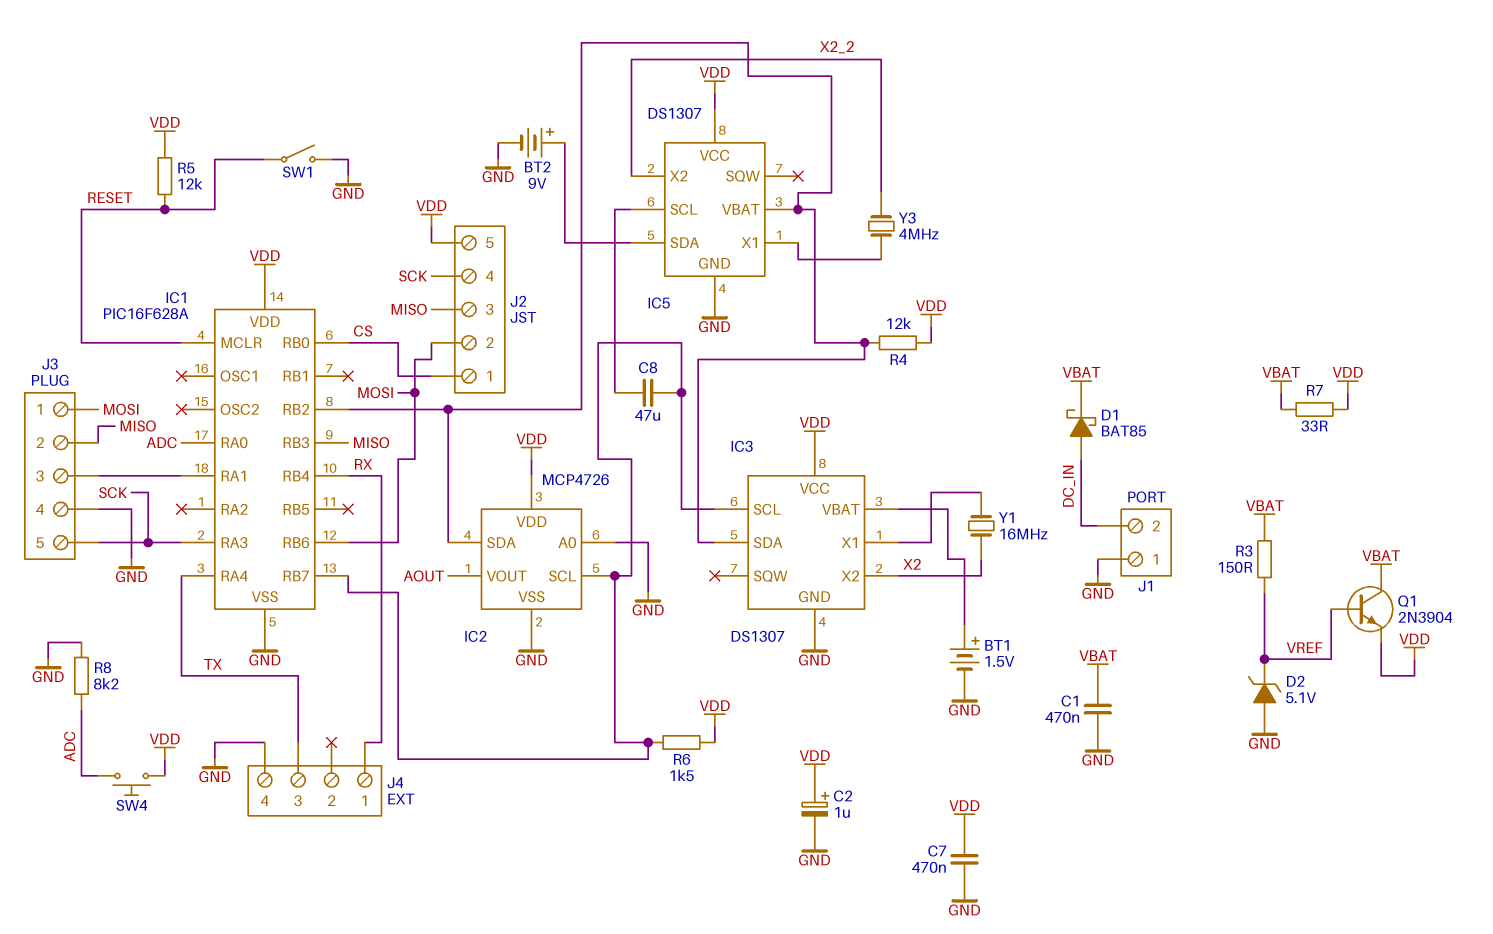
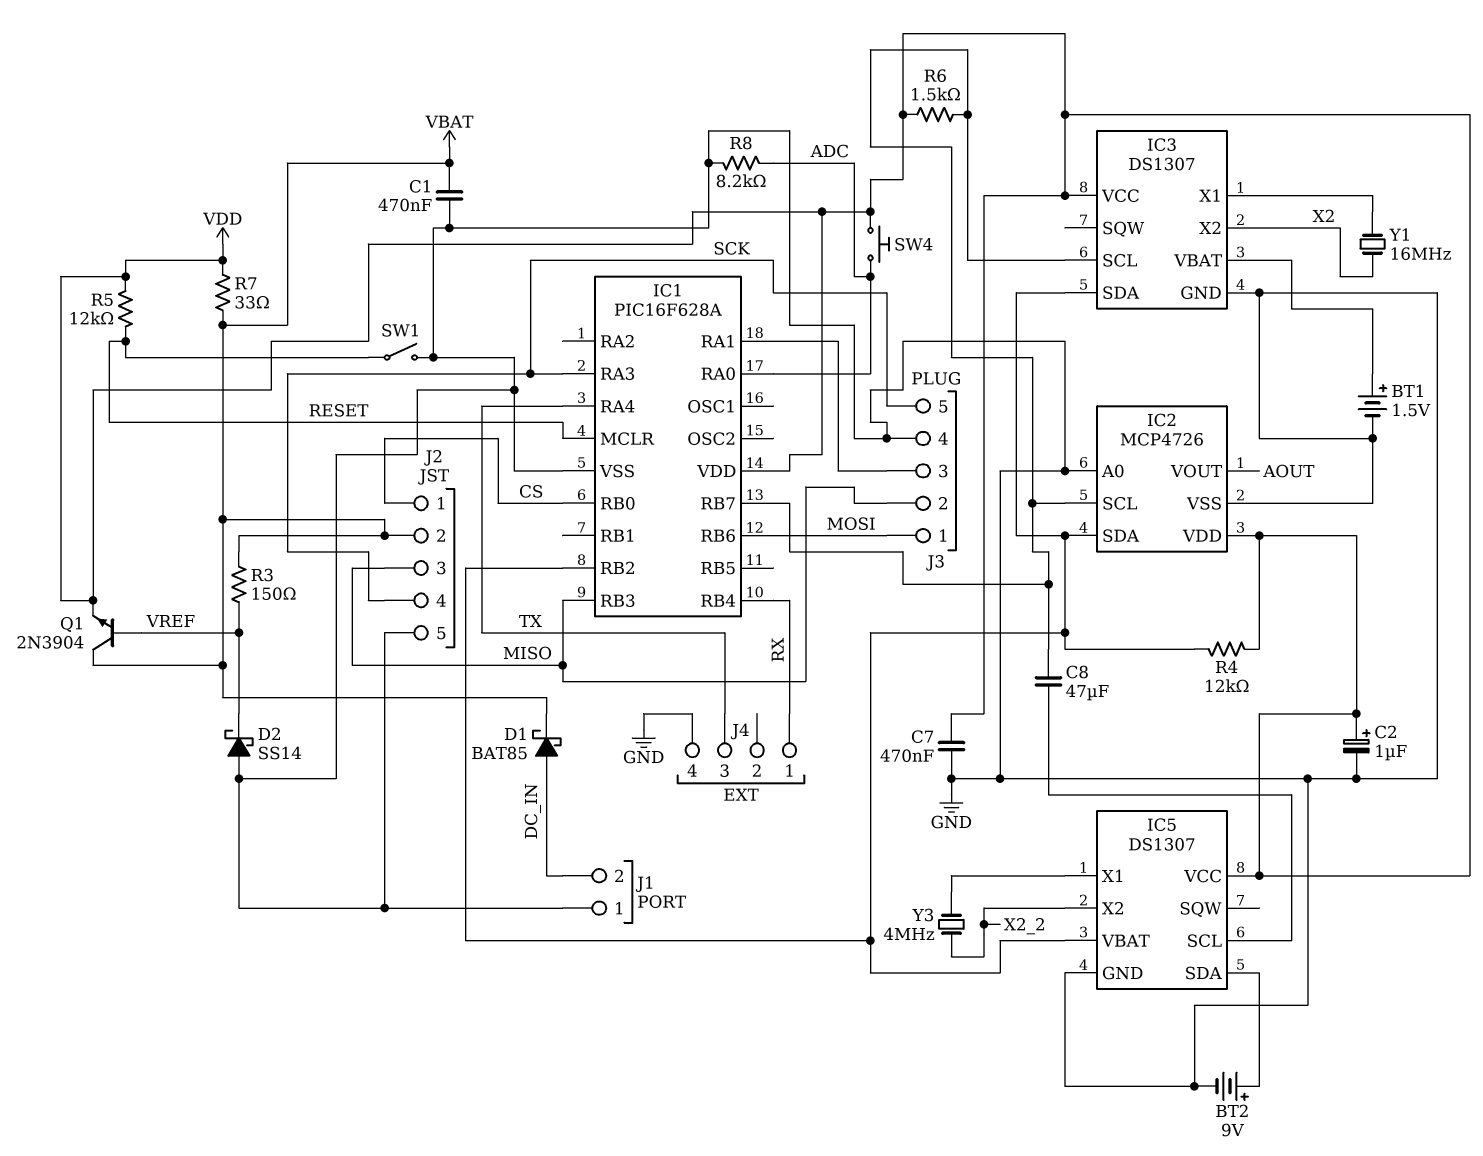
D2: zener 5.1V (A GND, K VREF) -> schottky SS14 (A GND, K VREF)
J2 pin 2: MOSI -> VBAT
J2 pin 5: VDD -> GND

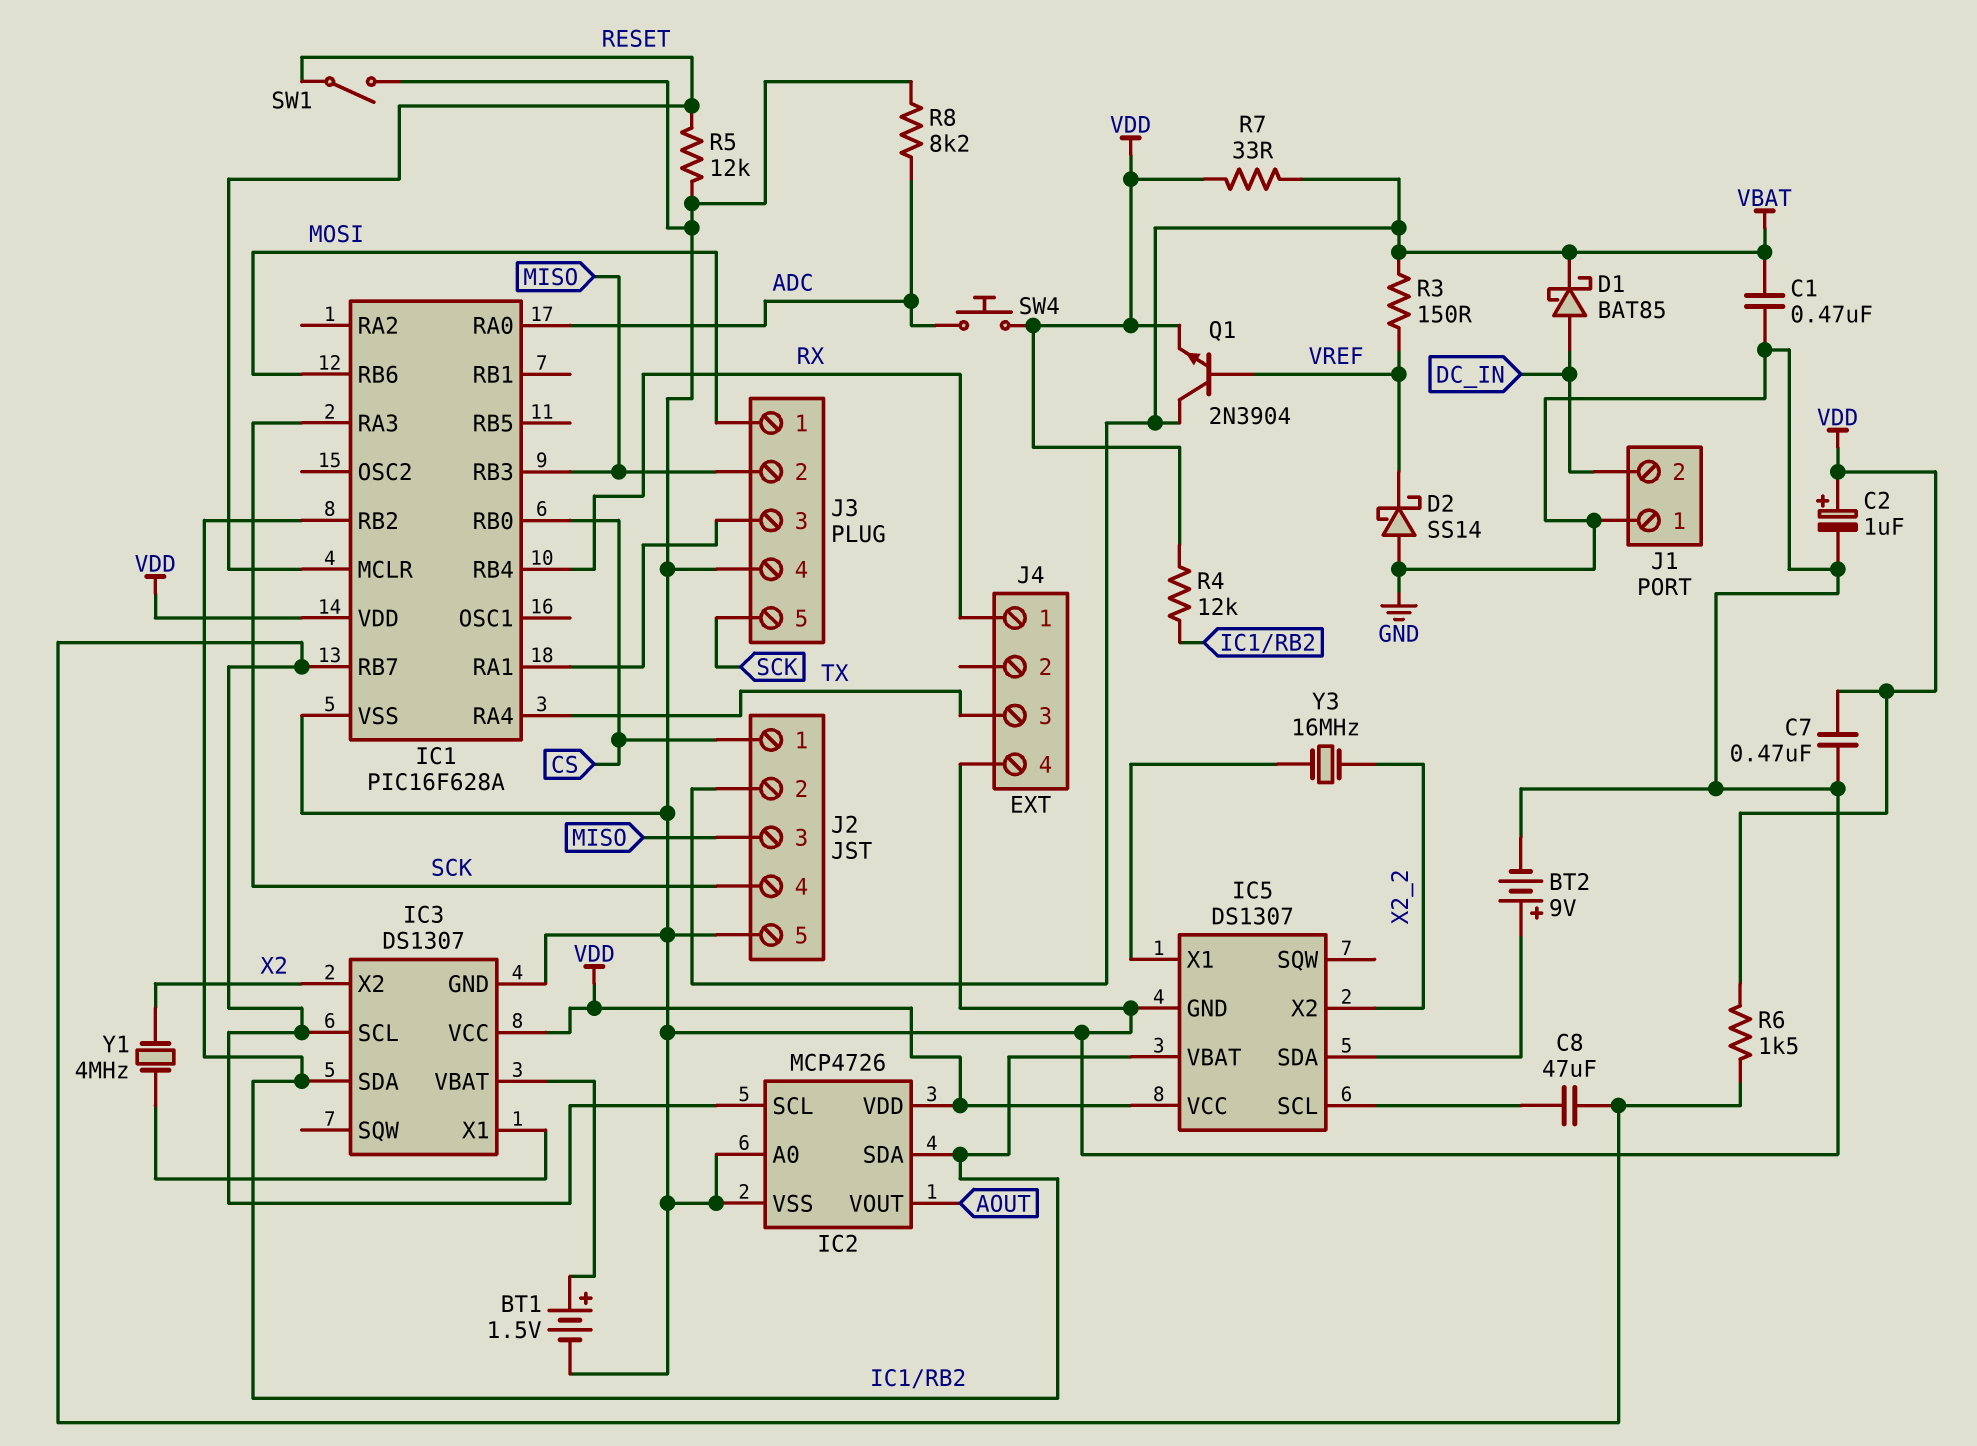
R5: 12k (RESET, VDD) -> 12k (GND, RESET)
Y1: 16MHz (IC3/X1, X2) -> 4MHz (IC3/X1, X2)
Y3: 4MHz (IC5/X1, X2_2) -> 16MHz (IC5/X1, X2_2)

